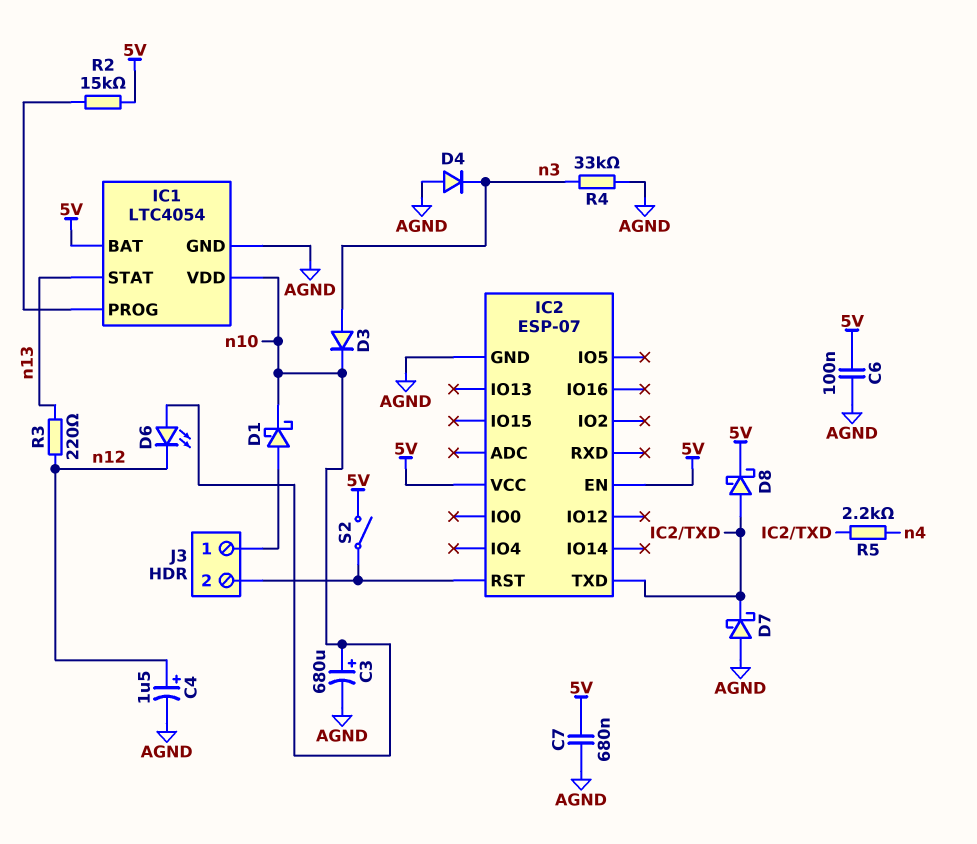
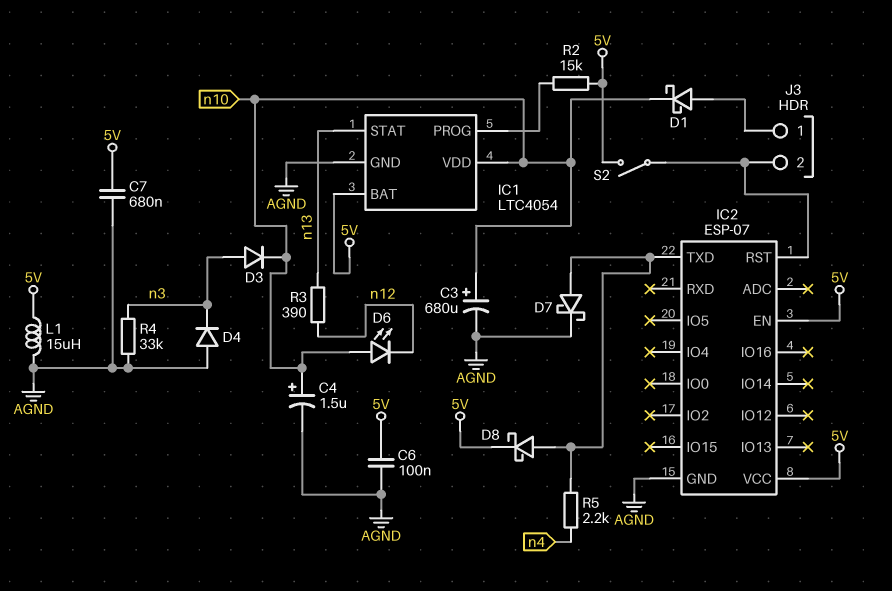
C4: 1.5uF (plus n12, minus AGND) -> 1.5uF (plus n10, minus AGND)
D7: schottky (A AGND, K IC2/TXD) -> schottky (A IC2/TXD, K AGND)
L1: none -> 15uH (5V, AGND)
R3: 220 (n12, n13) -> 390 (n12, n13)

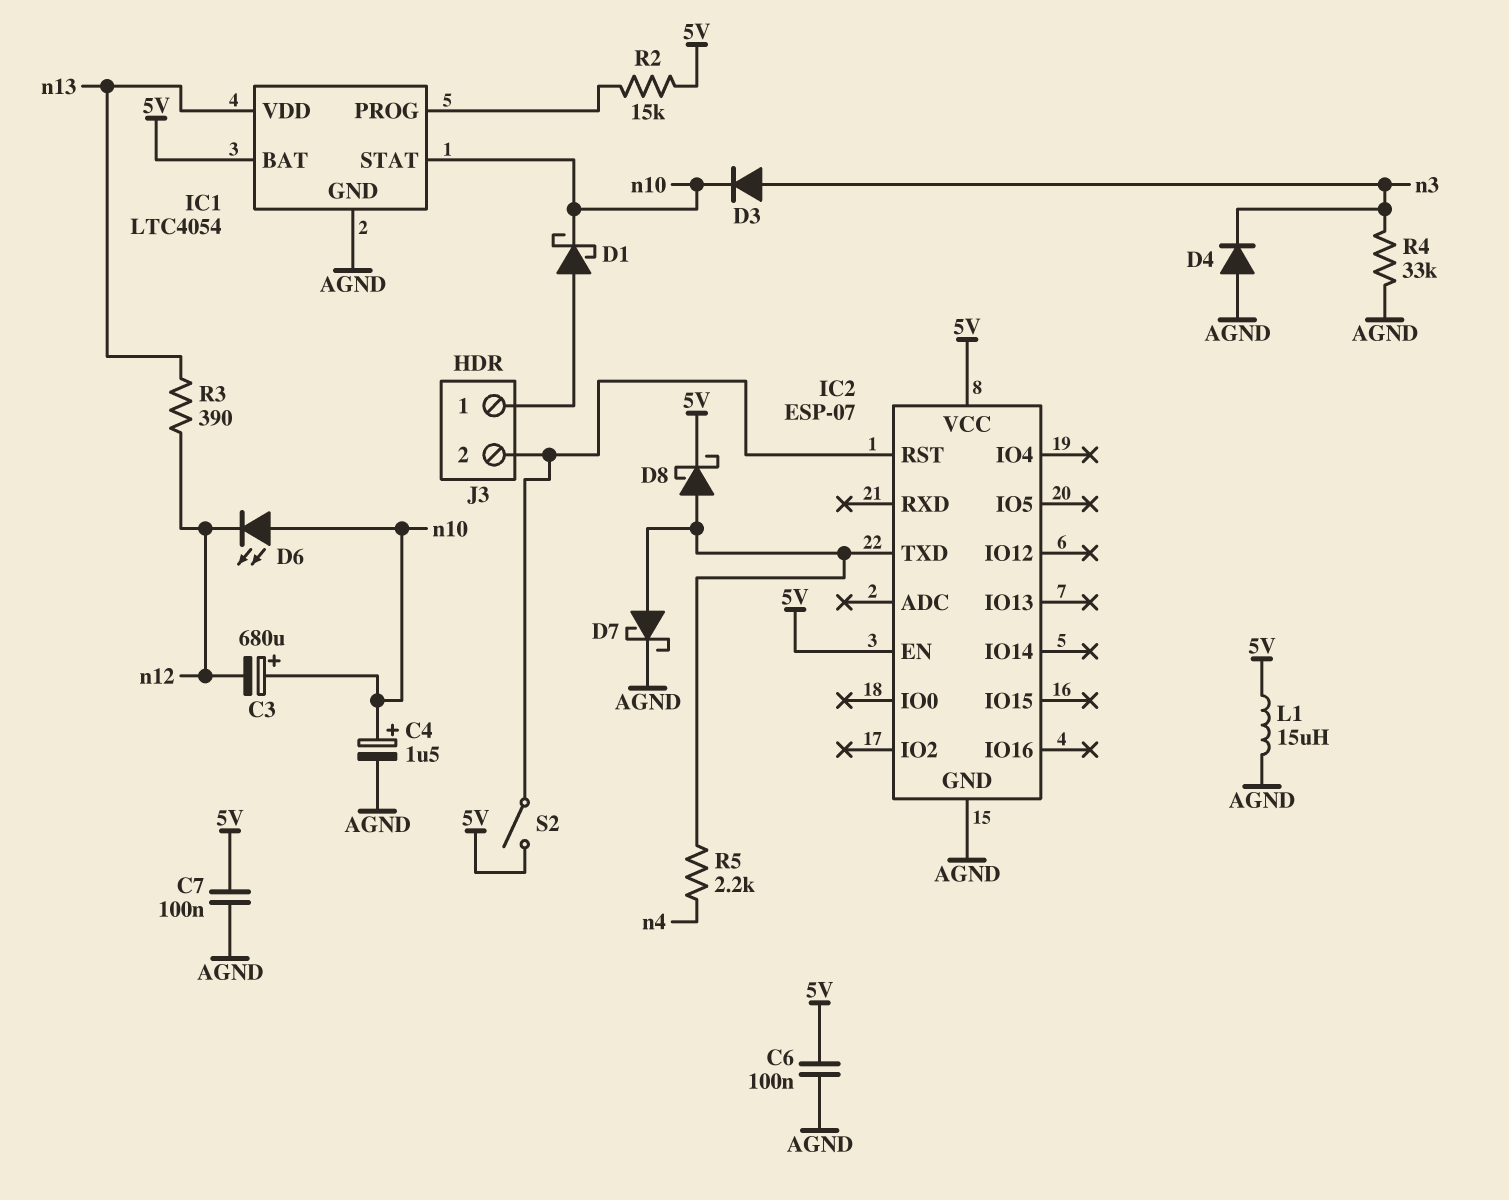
C3: 680uF (plus n10, minus AGND) -> 680uF (plus n10, minus n12)
C7: 680nF (5V, AGND) -> 100nF (5V, AGND)
IC1 pin STAT: n13 -> n10
IC1 pin VDD: n10 -> n13

